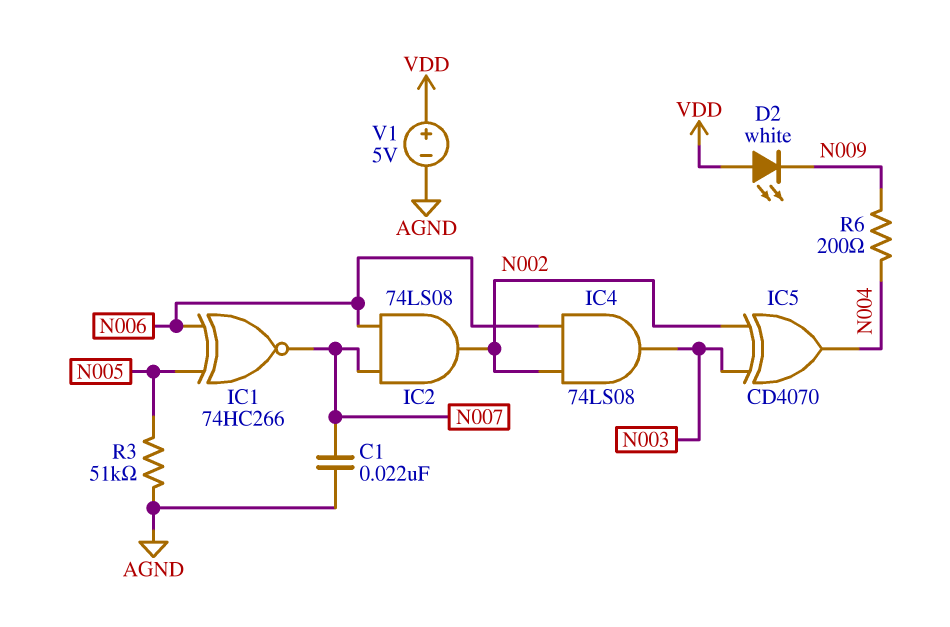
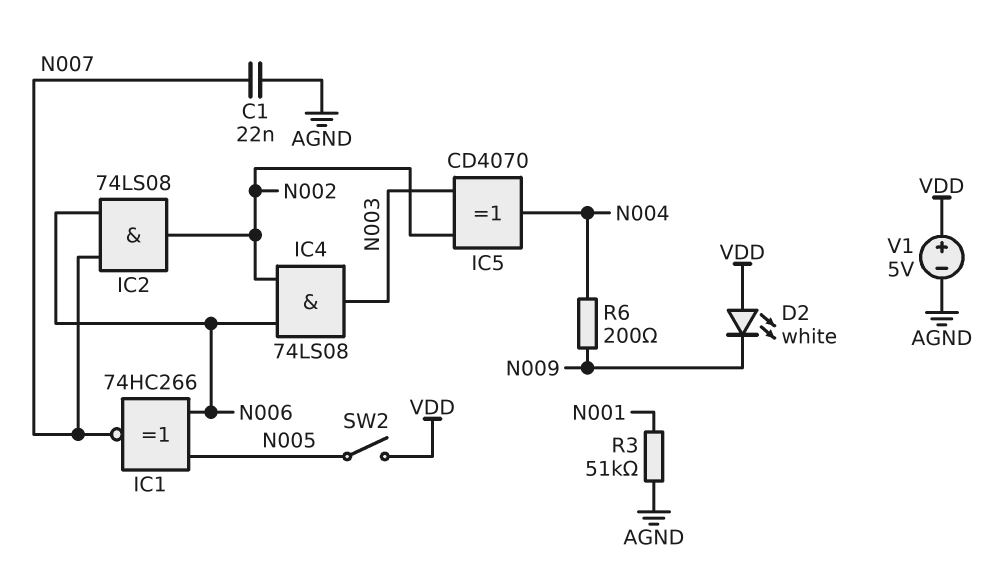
R3: 51k (AGND, N005) -> 51k (AGND, N001)
SW2: none -> switch (N005, VDD)

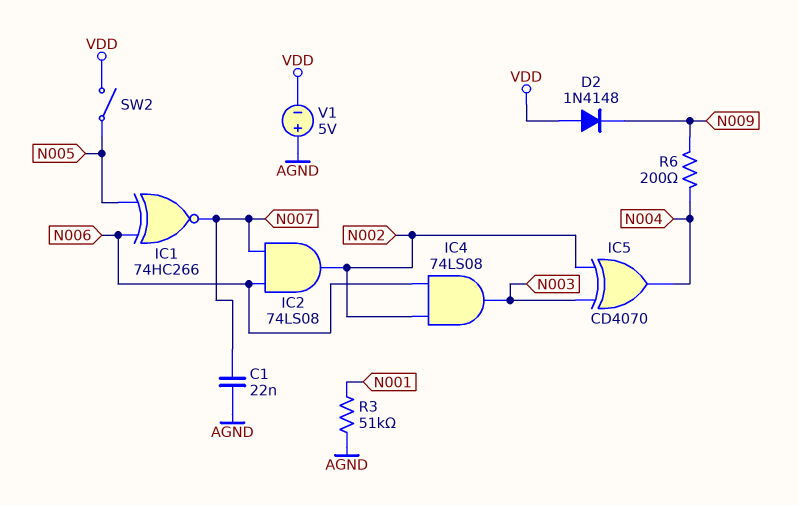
D2: LED white (A VDD, K N009) -> diode 1N4148 (A VDD, K N009)
V1: 5V (plus VDD, minus AGND) -> 5V (plus AGND, minus VDD)

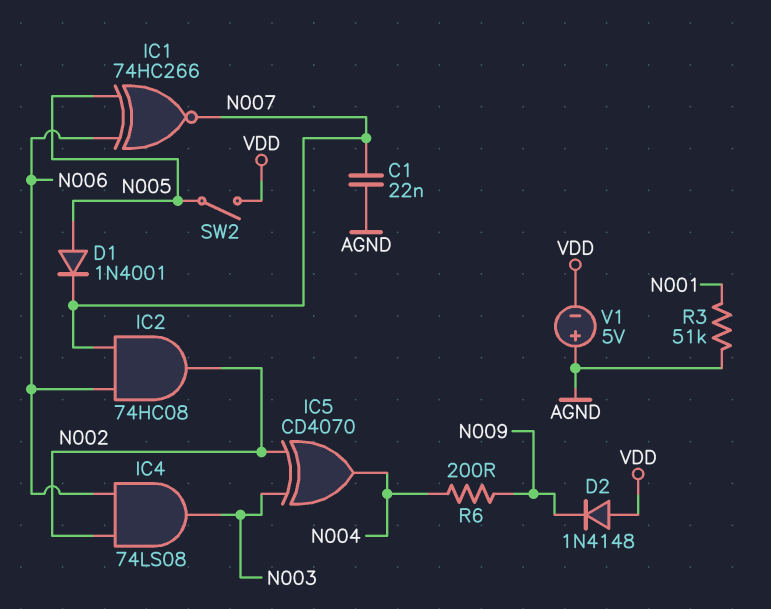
D1: none -> diode 1N4001 (A N005, K N007)
IC2: AND 74LS08 (in N006, in N007, out N002) -> AND 74HC08 (in N006, in N007, out N002)

